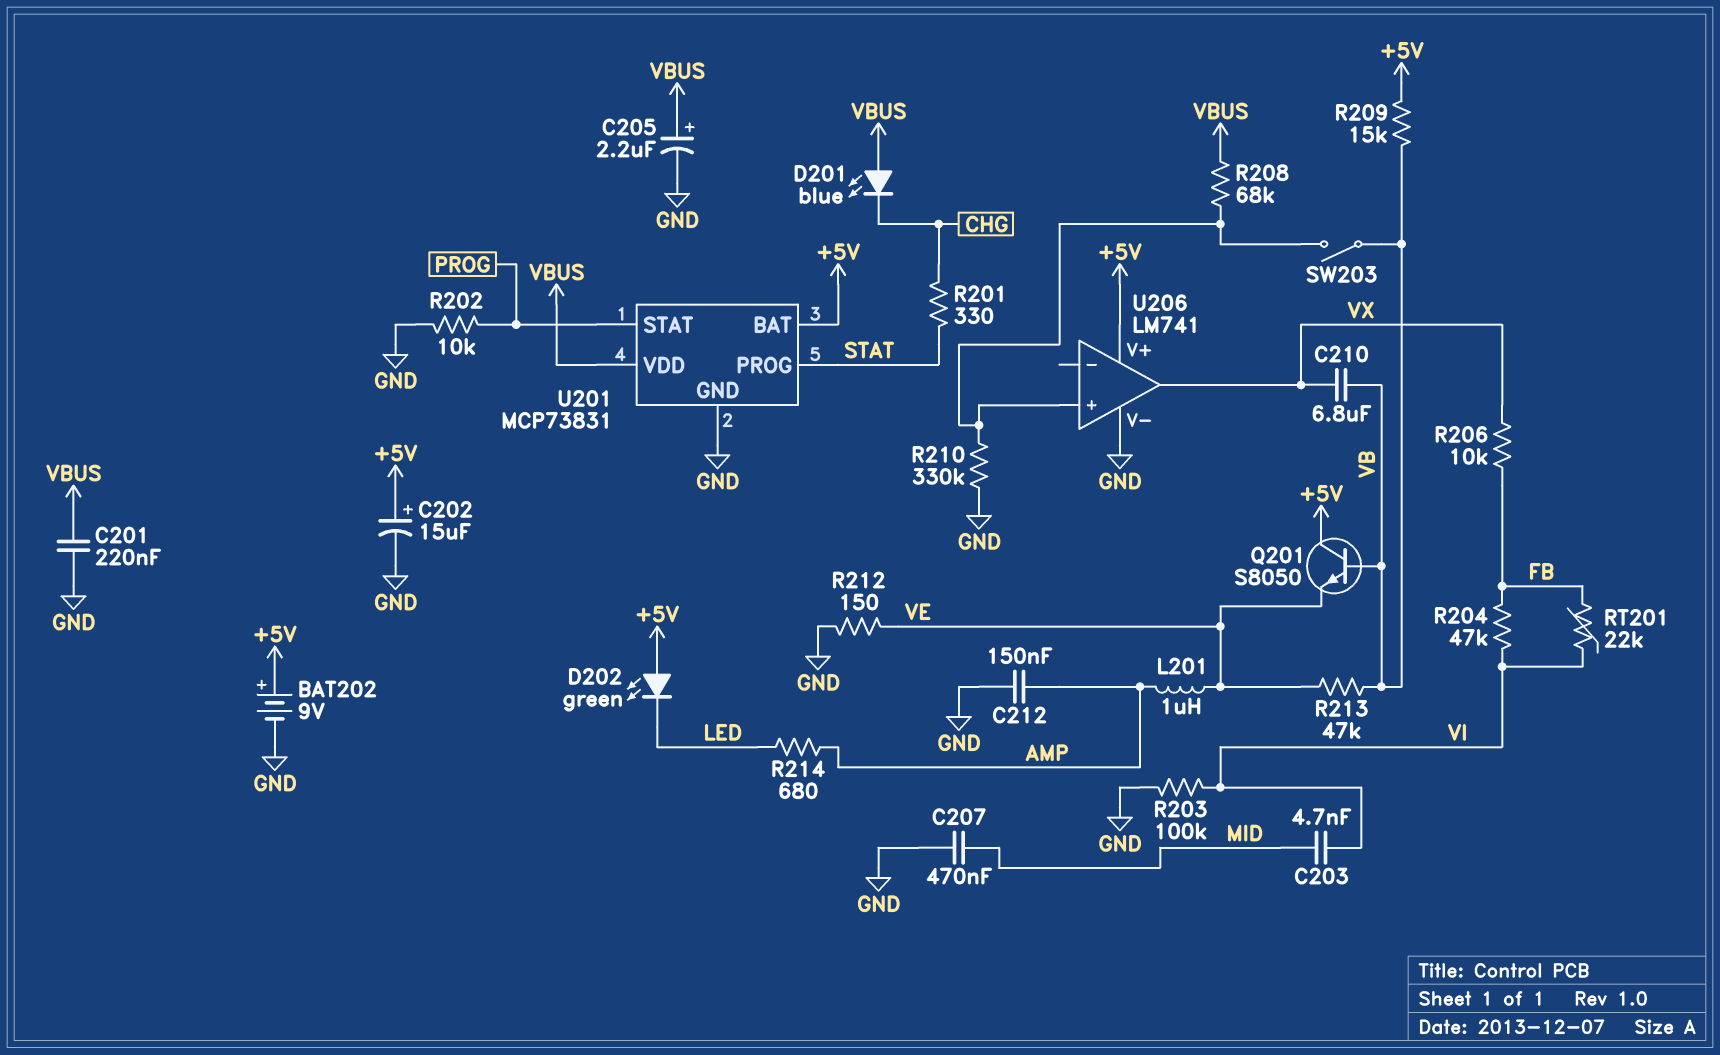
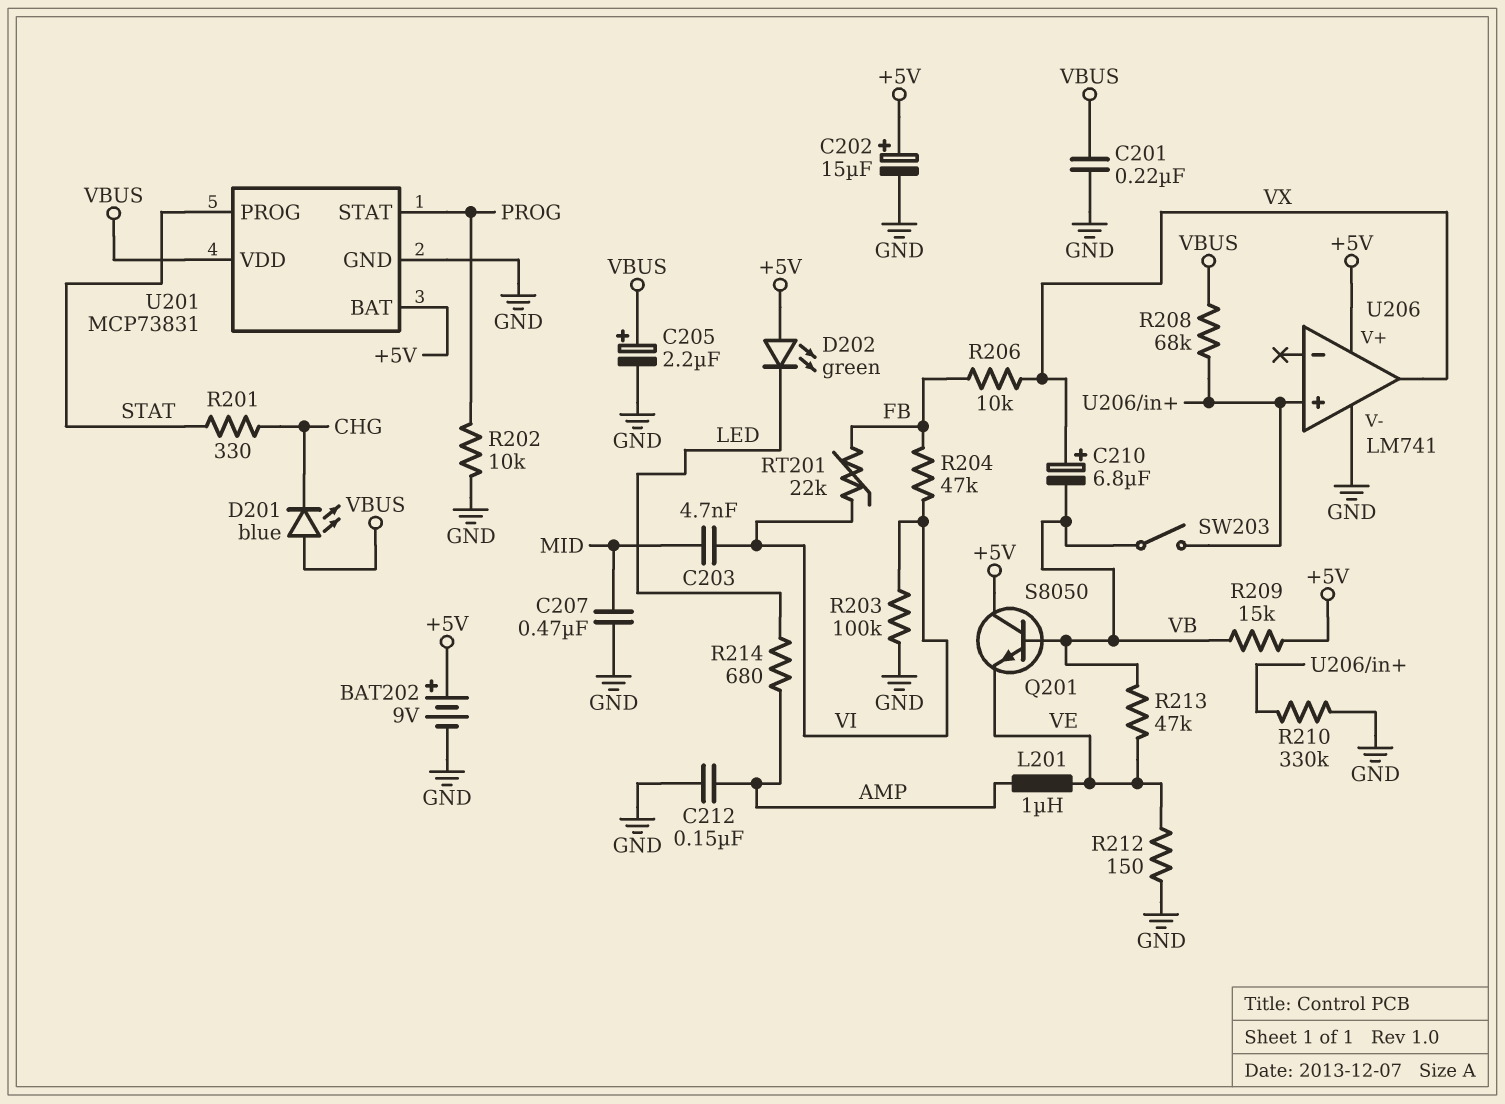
C210: 6.8uF (VB, VX) -> 6.8uF (plus VX, minus VB)

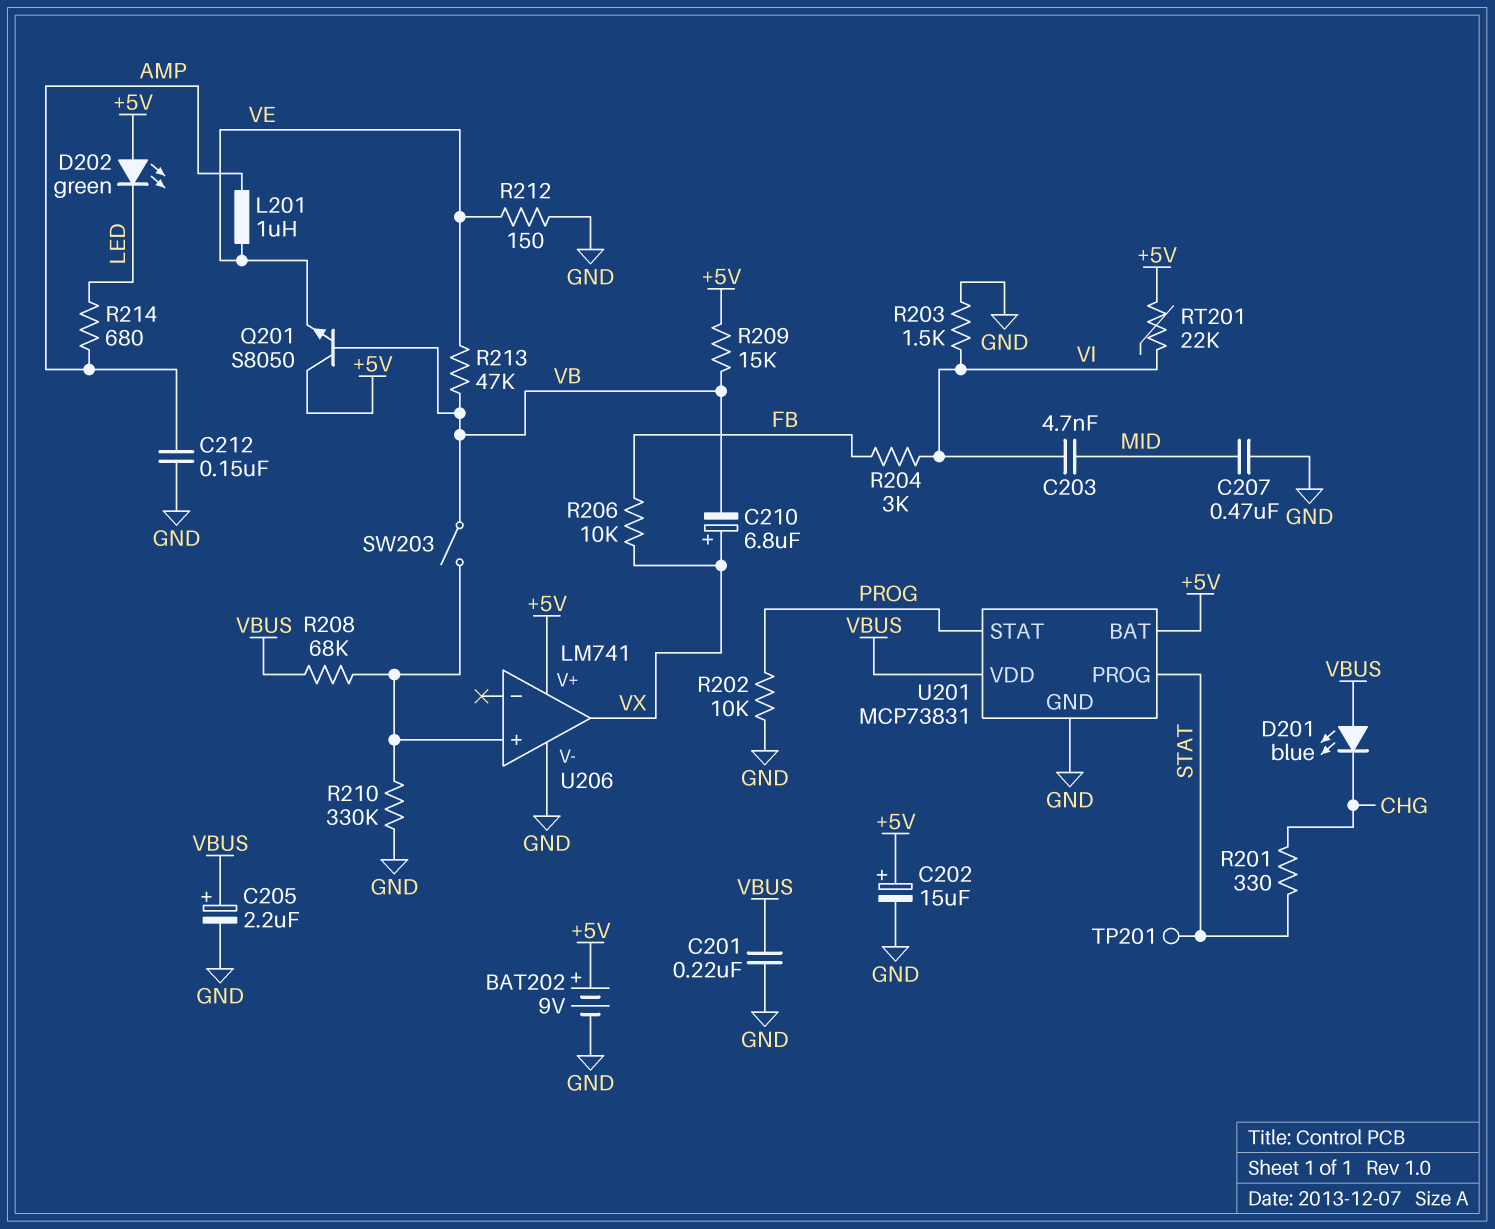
R203: 100k (GND, VI) -> 1.5k (GND, VI)
R204: 47k (FB, VI) -> 3k (FB, VI)
RT201: 22k (FB, VI) -> 22k (+5V, VI)
TP201: none -> test point (STAT)

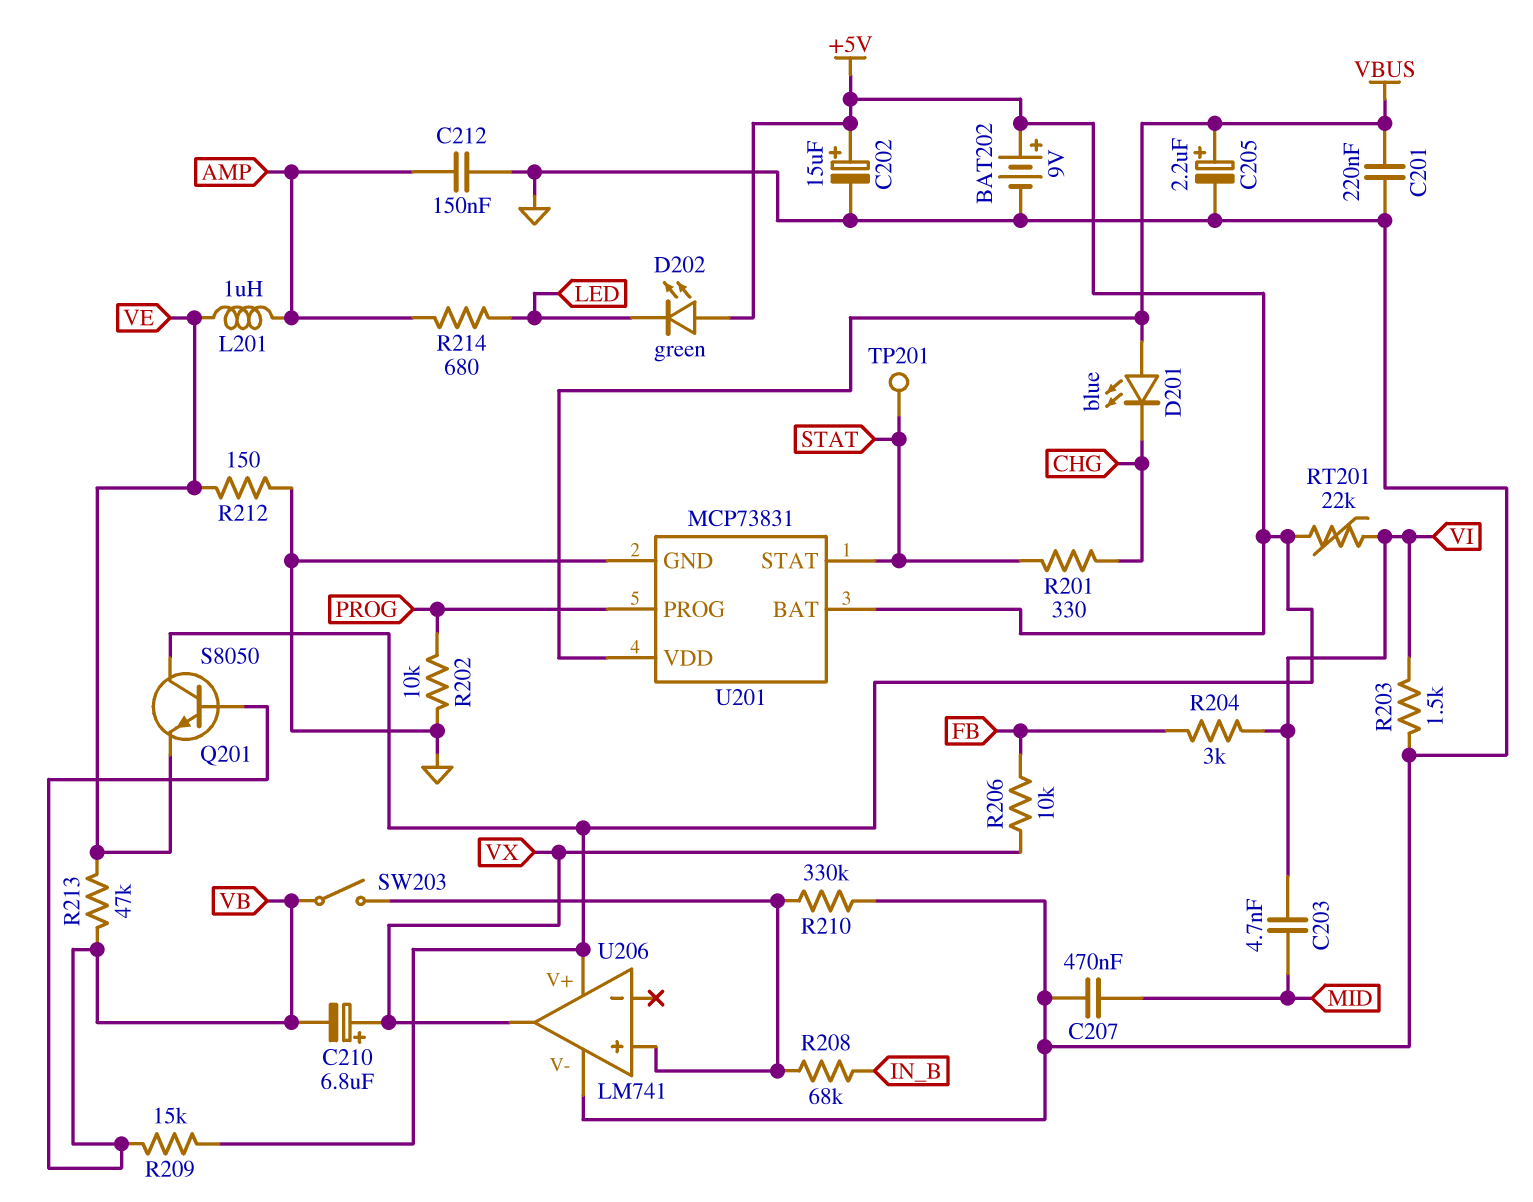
R208: 68k (U206/in+, VBUS) -> 68k (IN_B, U206/in+)
U201 pin PROG: STAT -> PROG
U201 pin STAT: PROG -> STAT

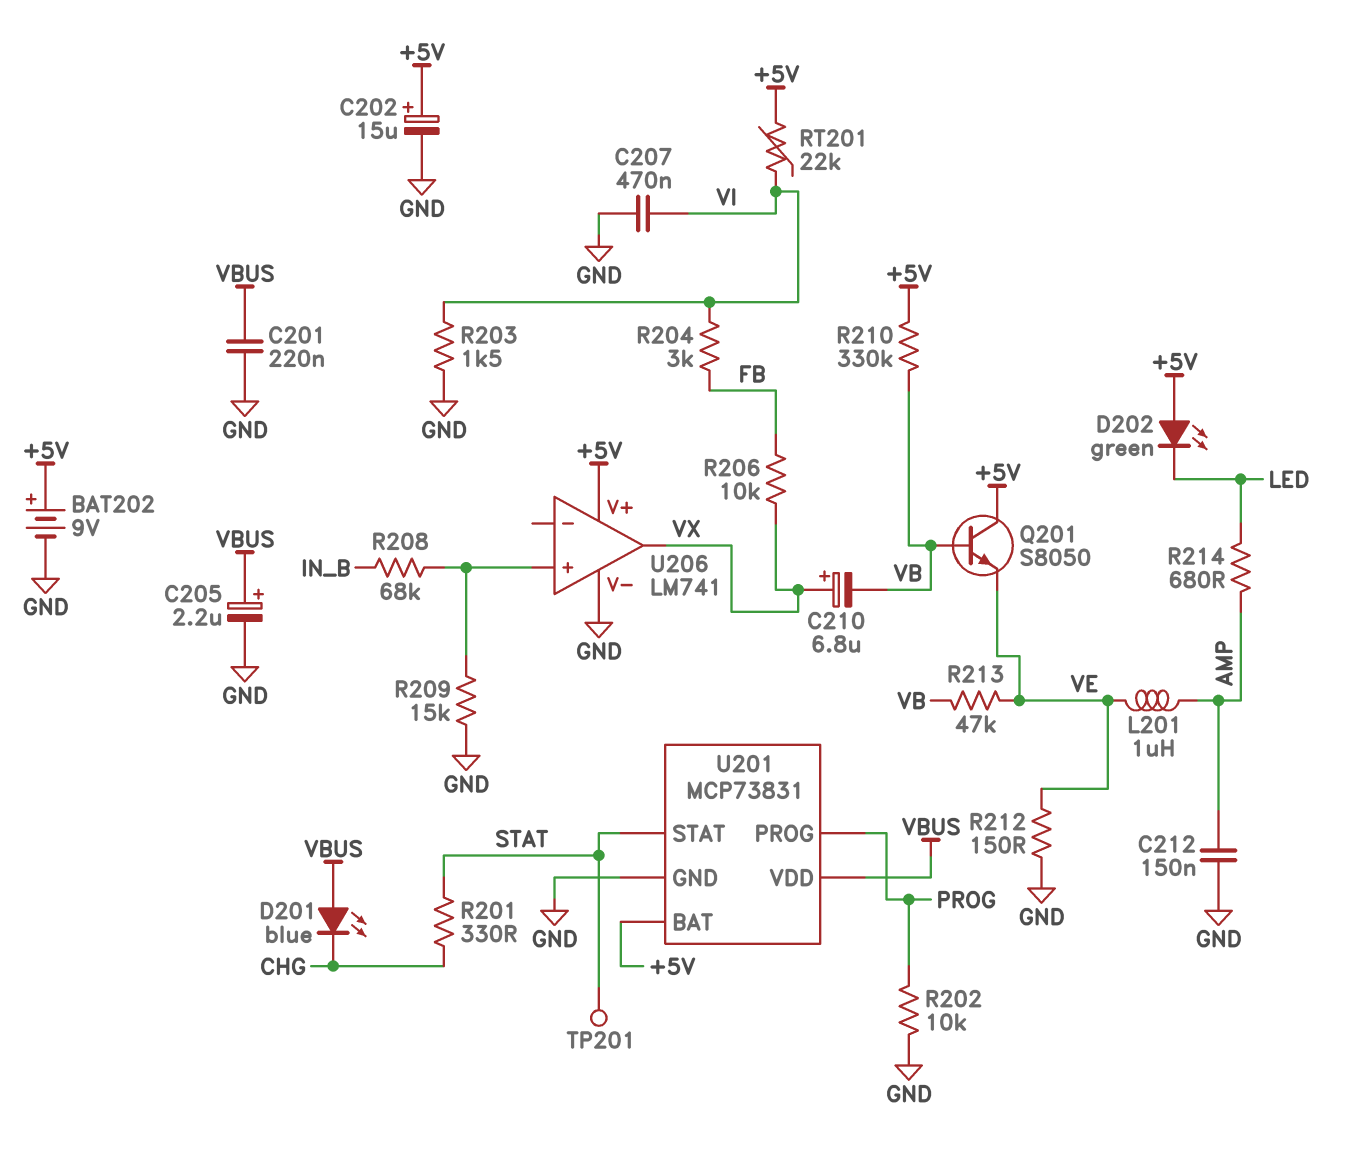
C203: 4.7nF (MID, VI) -> none
C207: 470nF (GND, MID) -> 470nF (GND, VI)
R209: 15k (+5V, VB) -> 15k (GND, U206/in+)
R210: 330k (GND, U206/in+) -> 330k (+5V, VB)
SW203: switch (U206/in+, VB) -> none

